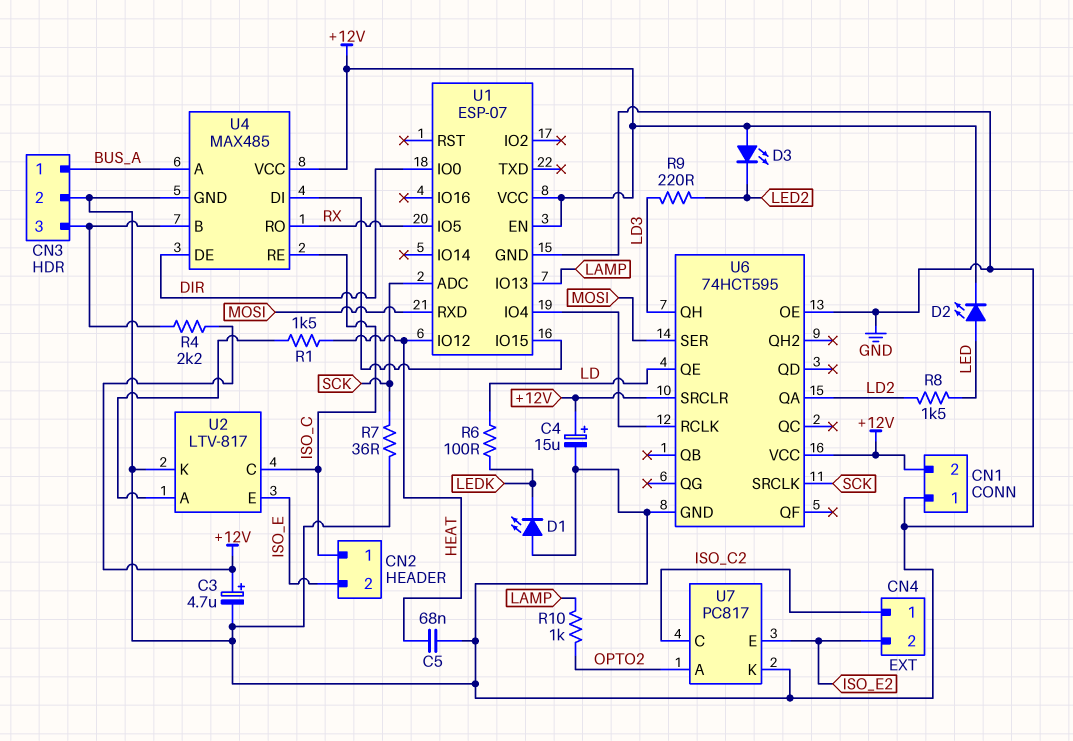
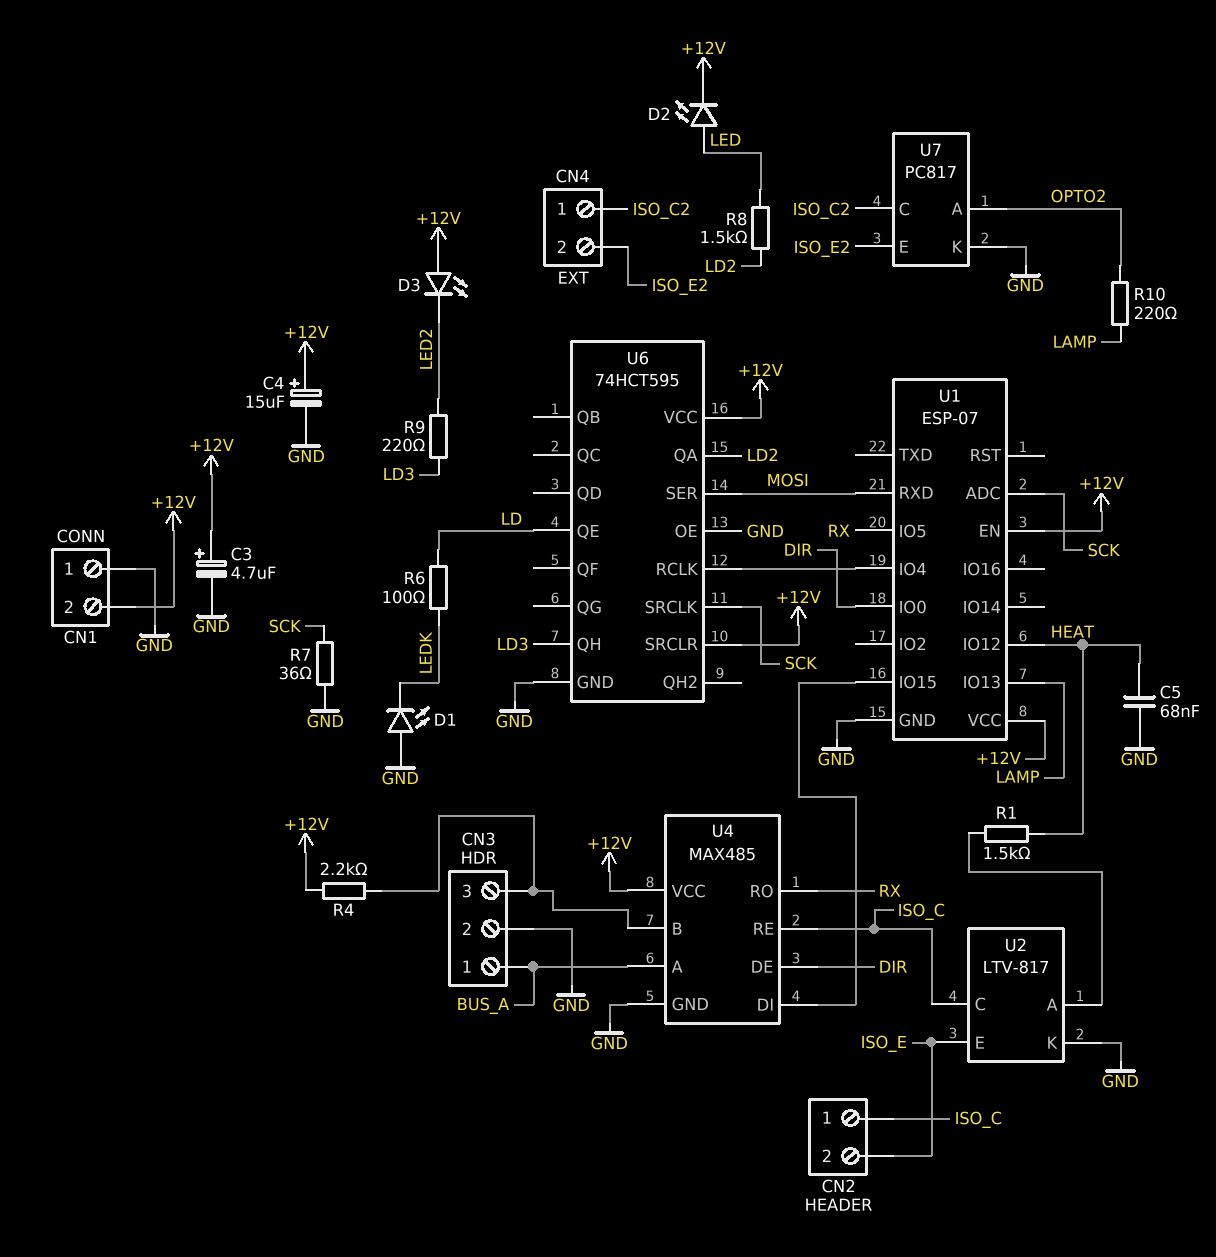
R10: 1k (LAMP, OPTO2) -> 220 (LAMP, OPTO2)

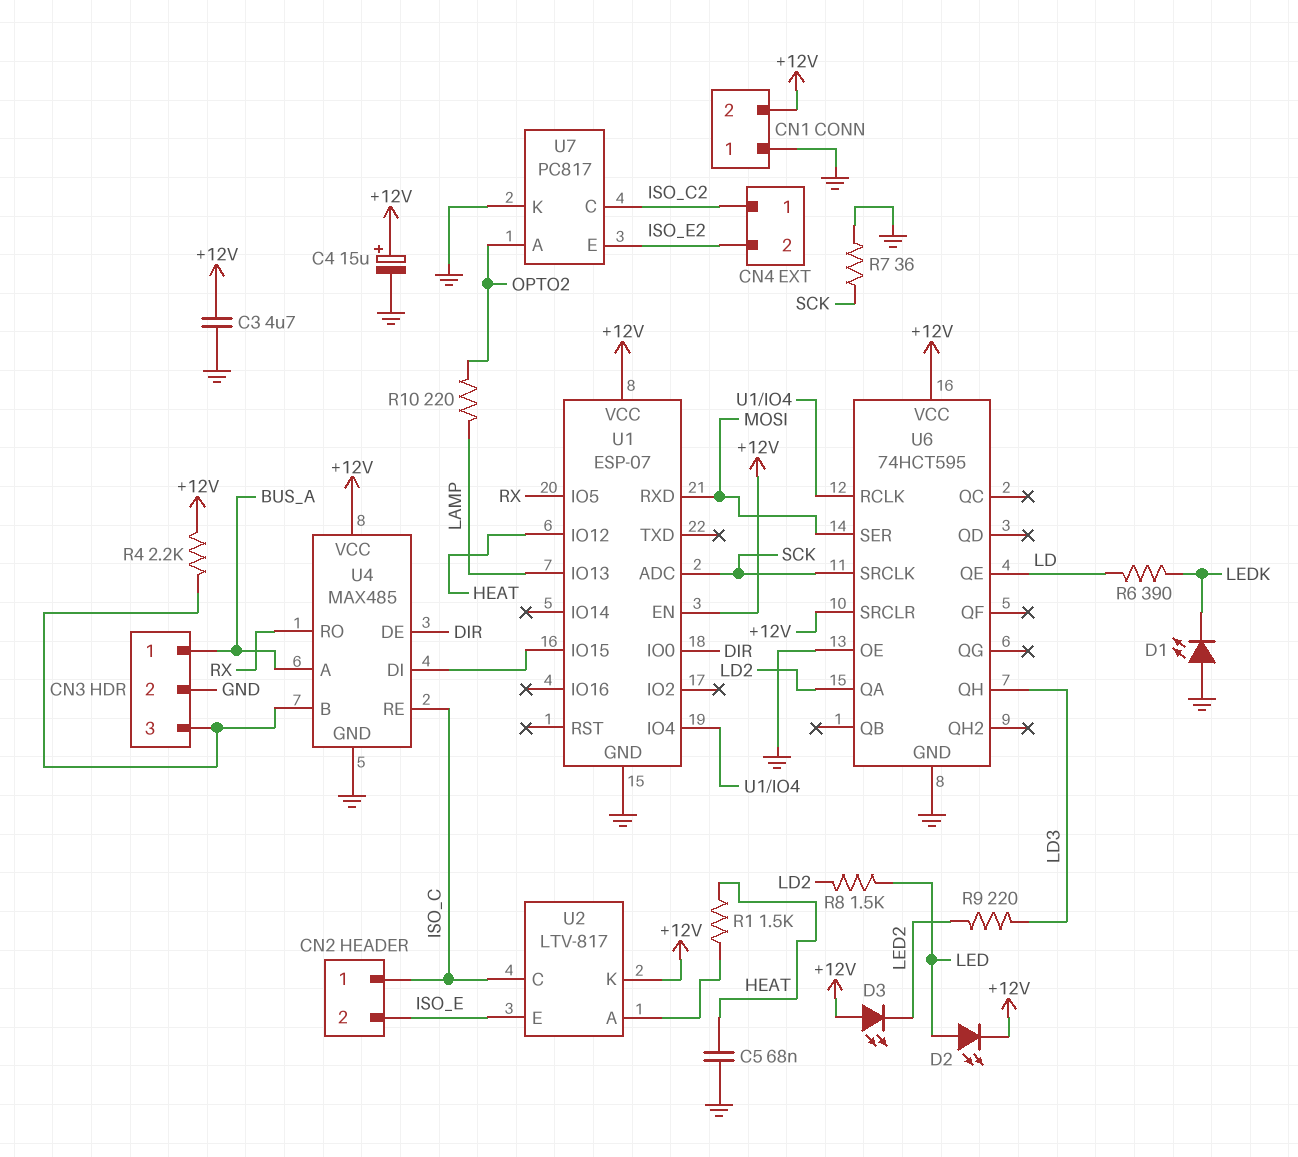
C3: 4.7uF (plus +12V, minus GND) -> 4.7uF (+12V, GND)
R6: 100 (LD, LEDK) -> 390 (LD, LEDK)
U2 pin K: GND -> +12V

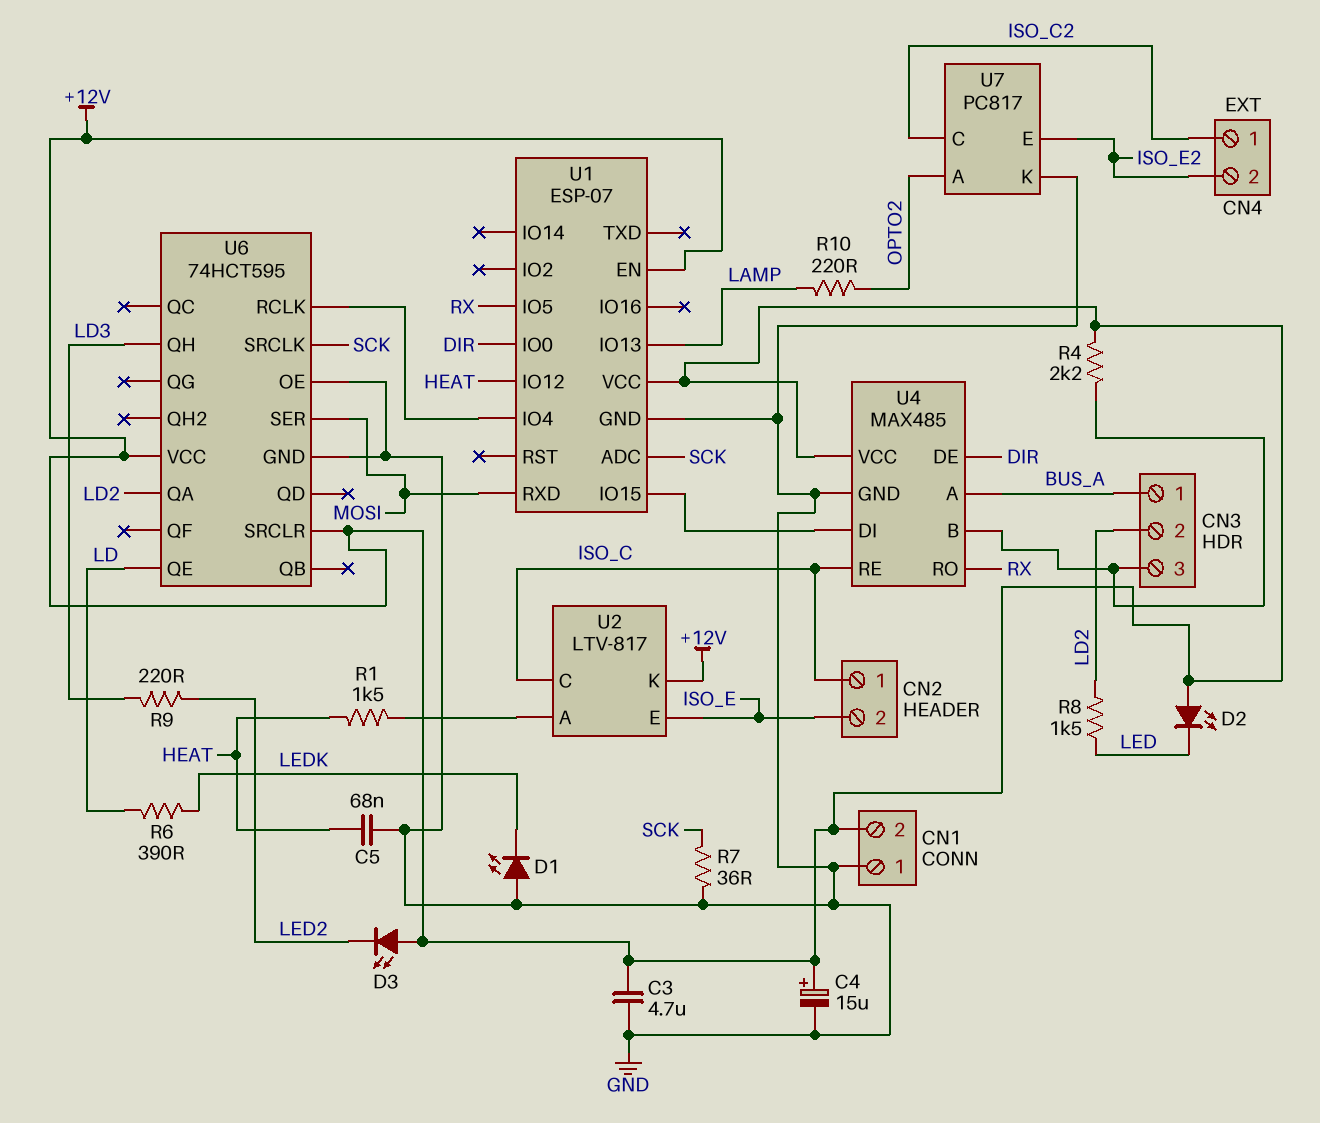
CN3 pin 2: GND -> LD2
D2: LED (A LED, K +12V) -> LED (A +12V, K LED)

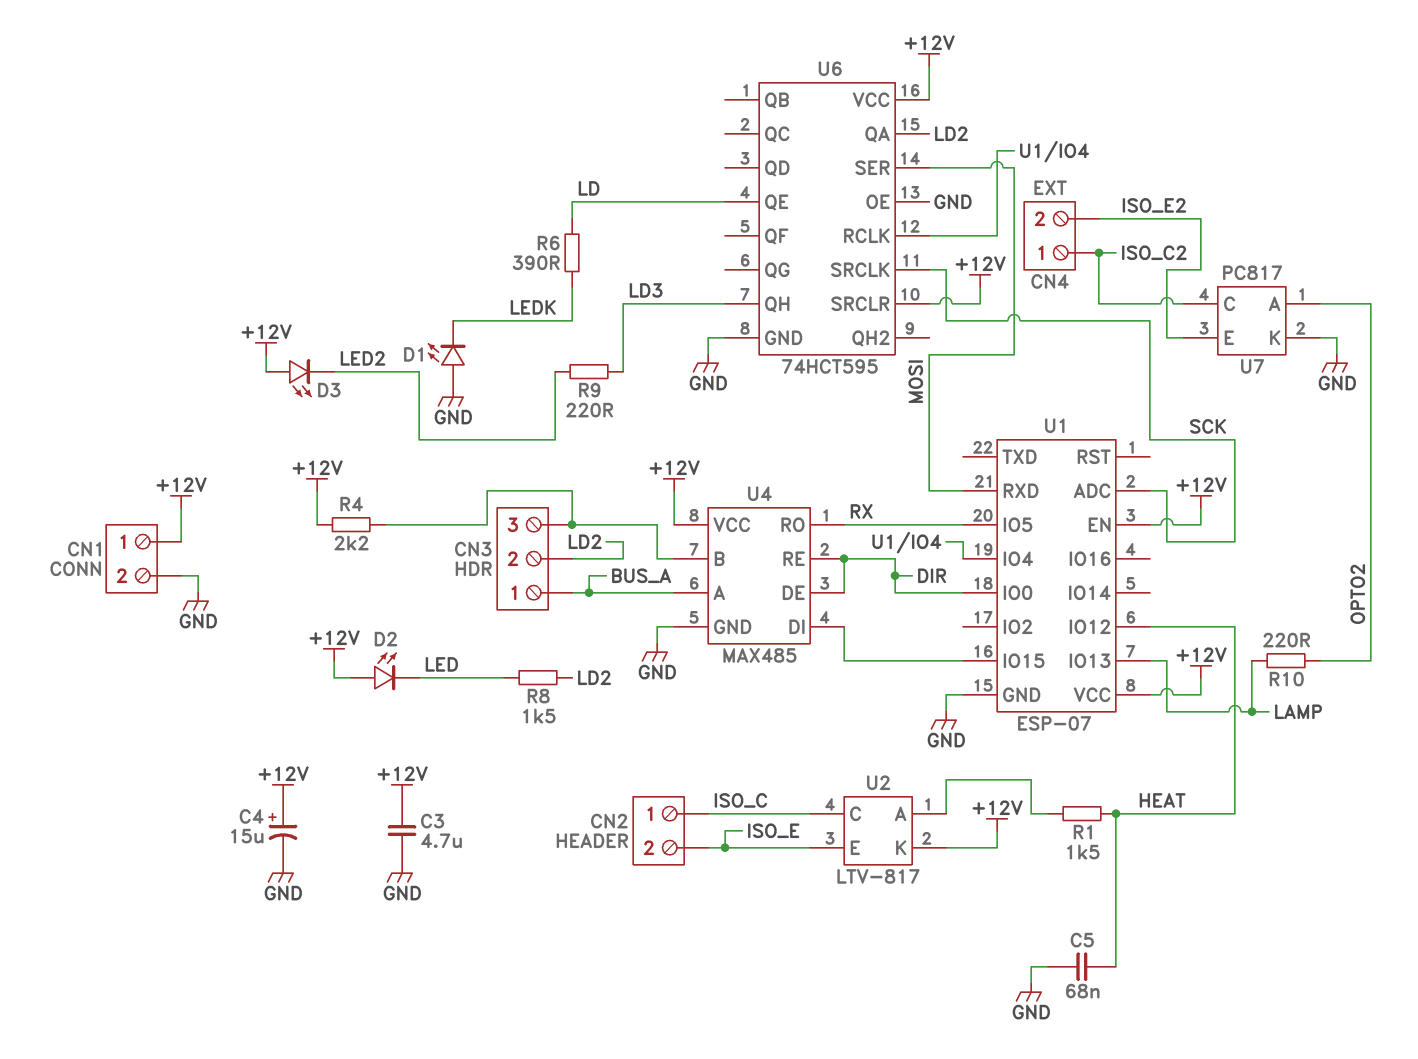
CN1 pin 1: GND -> +12V
CN1 pin 2: +12V -> GND
R7: 36 (GND, SCK) -> none
U4 pin RE: ISO_C -> DIR

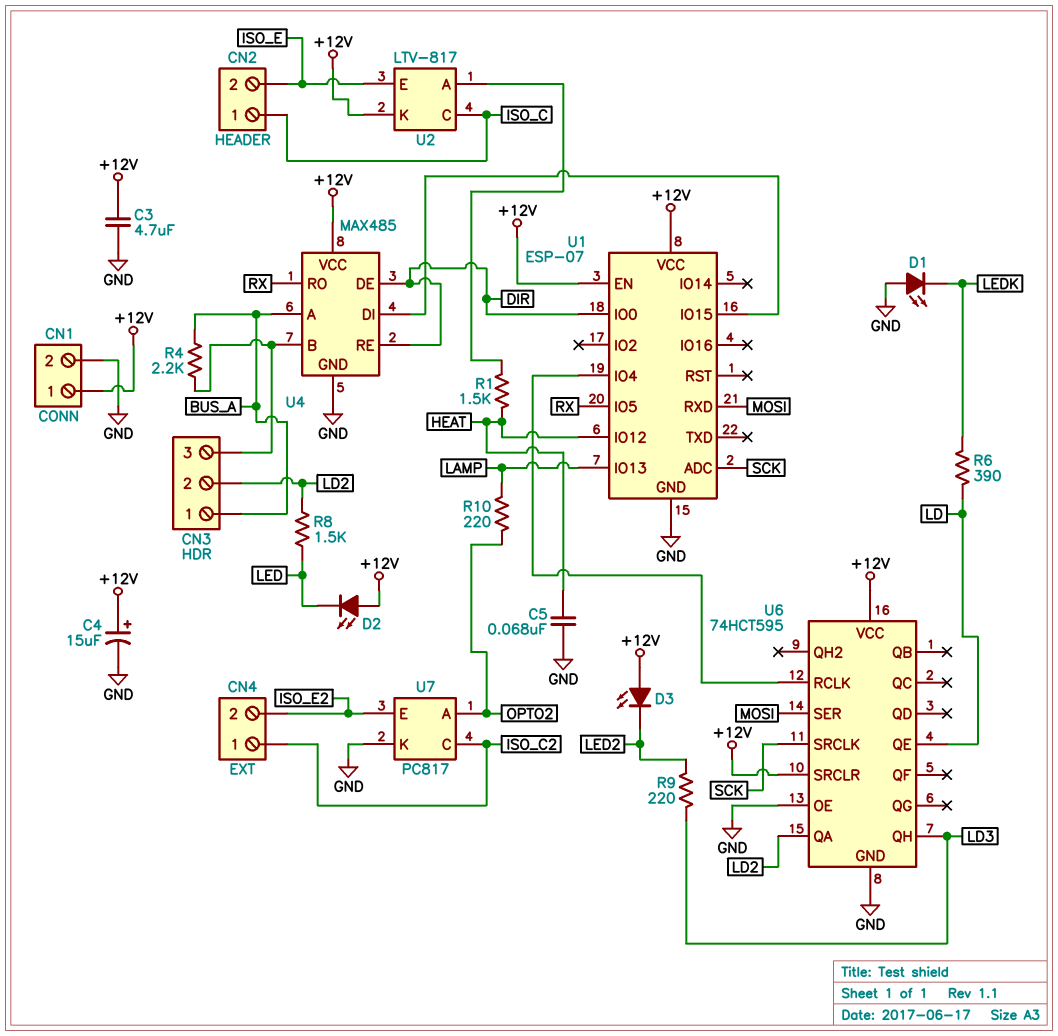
R4: 2.2k (+12V, CN3/3) -> 2.2k (BUS_A, CN3/3)

